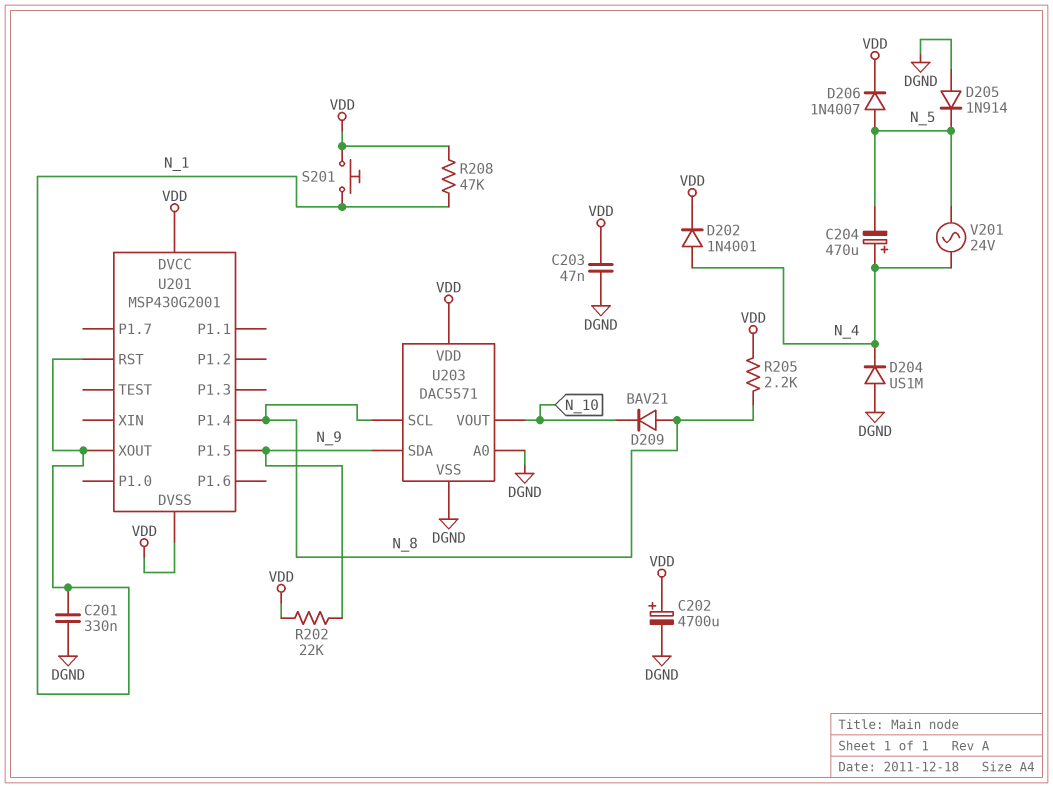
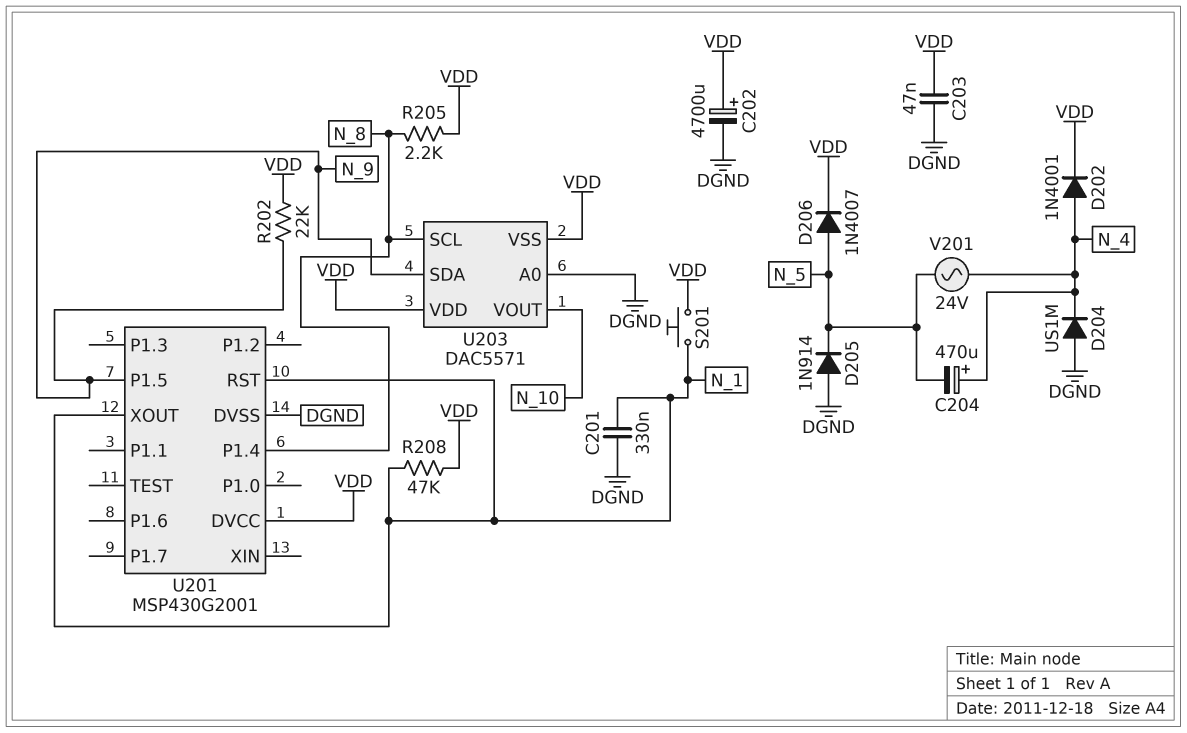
D209: diode BAV21 (A N_8, K N_10) -> none
U201 pin DVSS: VDD -> DGND
U203 pin VSS: DGND -> VDD

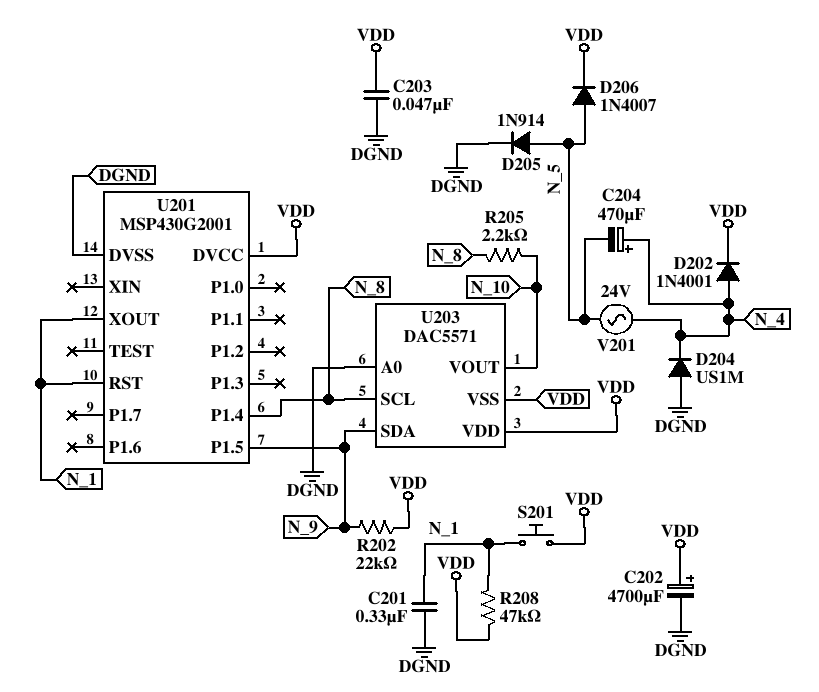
D205: diode 1N914 (A DGND, K N_5) -> diode 1N914 (A N_5, K DGND)
R205: 2.2k (N_8, VDD) -> 2.2k (N_8, N_10)

